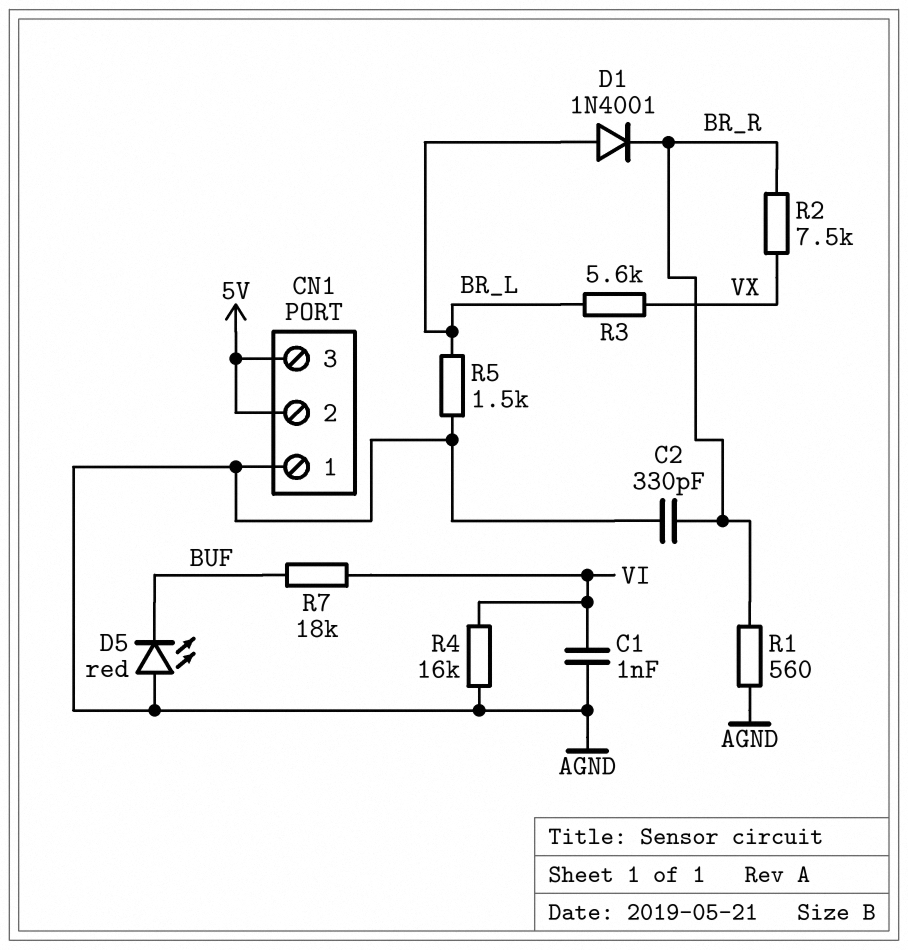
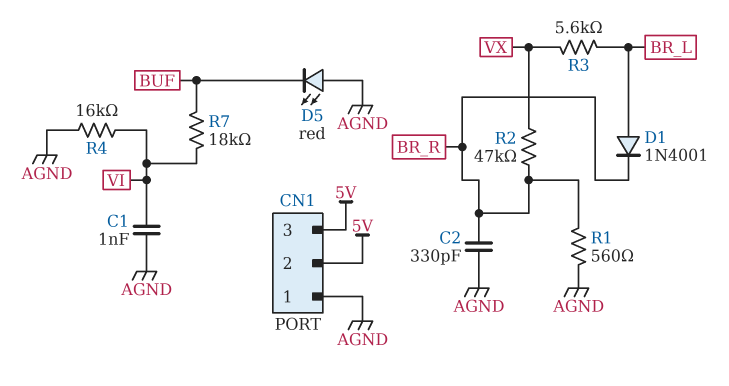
R2: 7.5k (BR_R, VX) -> 47k (BR_R, VX)
R5: 1.5k (AGND, BR_L) -> none

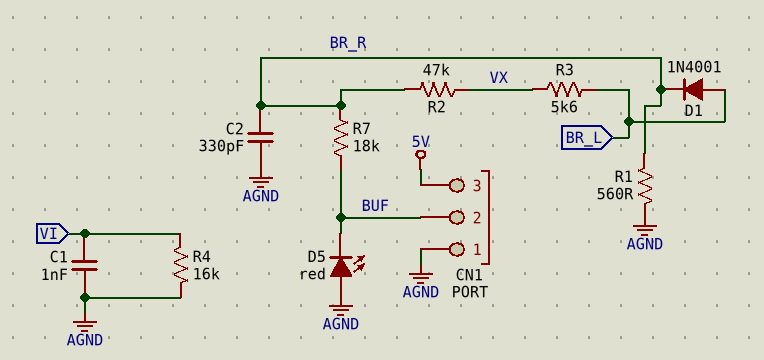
CN1 pin 2: 5V -> BUF
R7: 18k (BUF, VI) -> 18k (BR_R, BUF)

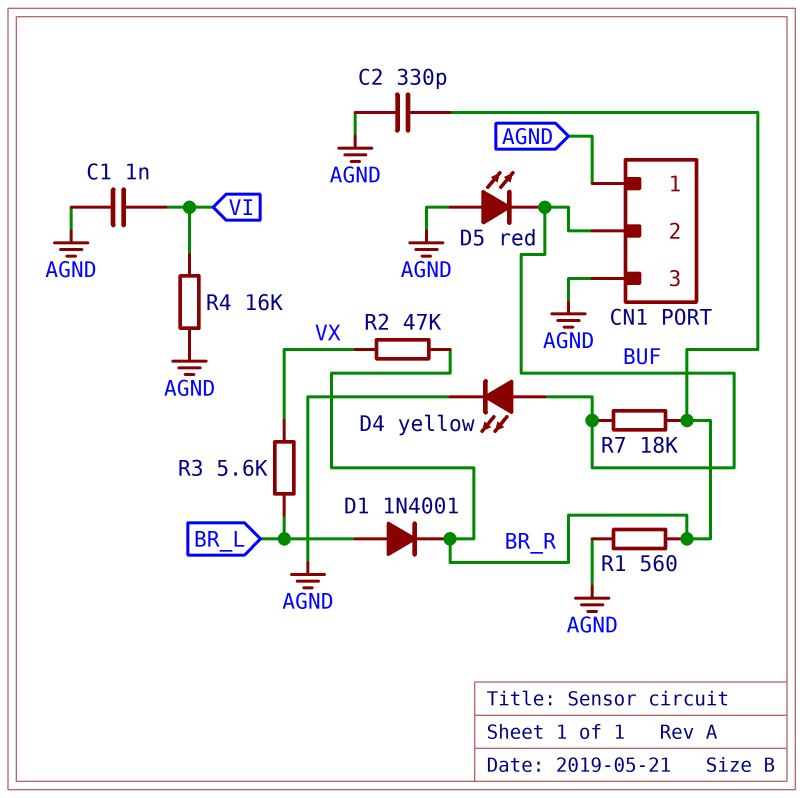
CN1 pin 3: 5V -> AGND
D4: none -> LED yellow (A BUF, K AGND)

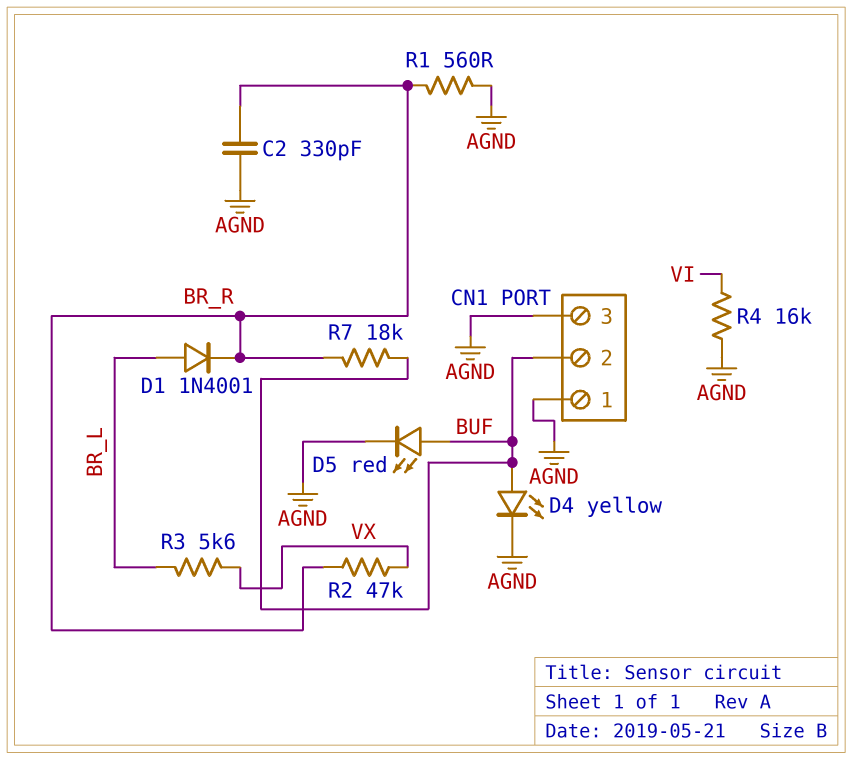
C1: 1nF (AGND, VI) -> none
D5: LED red (A AGND, K BUF) -> LED red (A BUF, K AGND)

